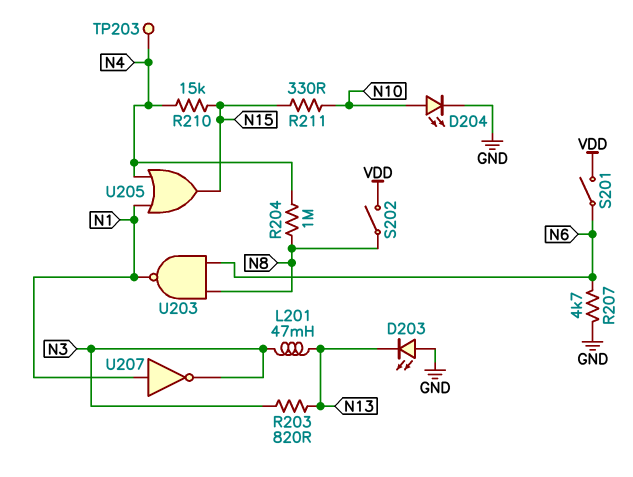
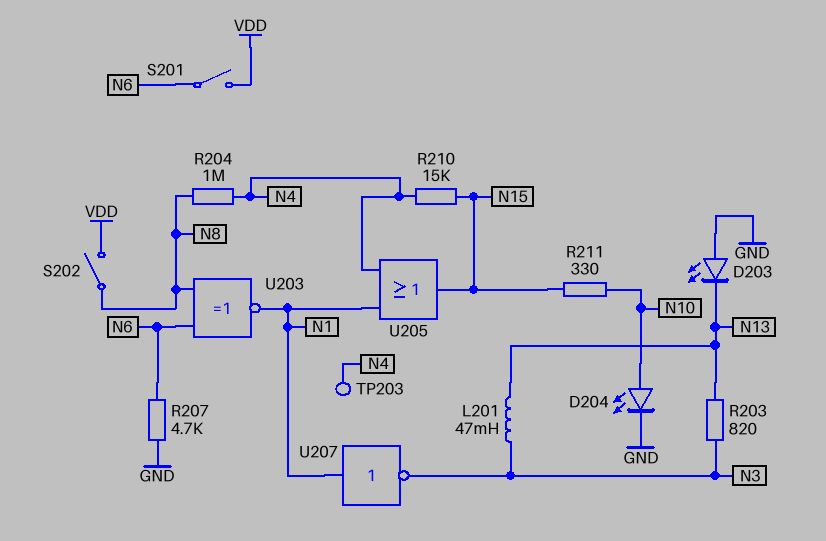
U203: NAND (in N6, in N8, out N1) -> XNOR (in N6, in N8, out N1)

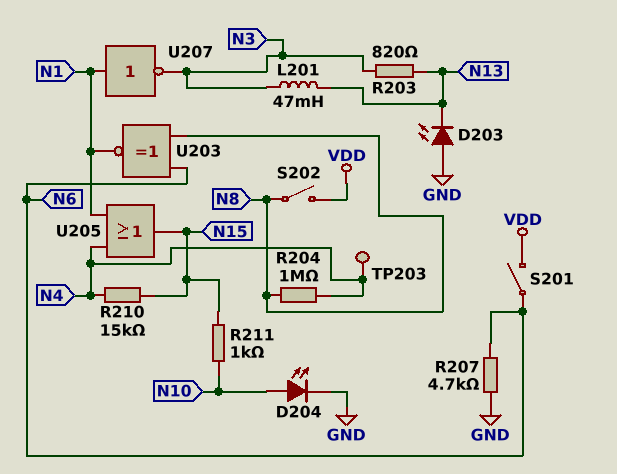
R211: 330 (N10, N15) -> 1k (N10, N15)

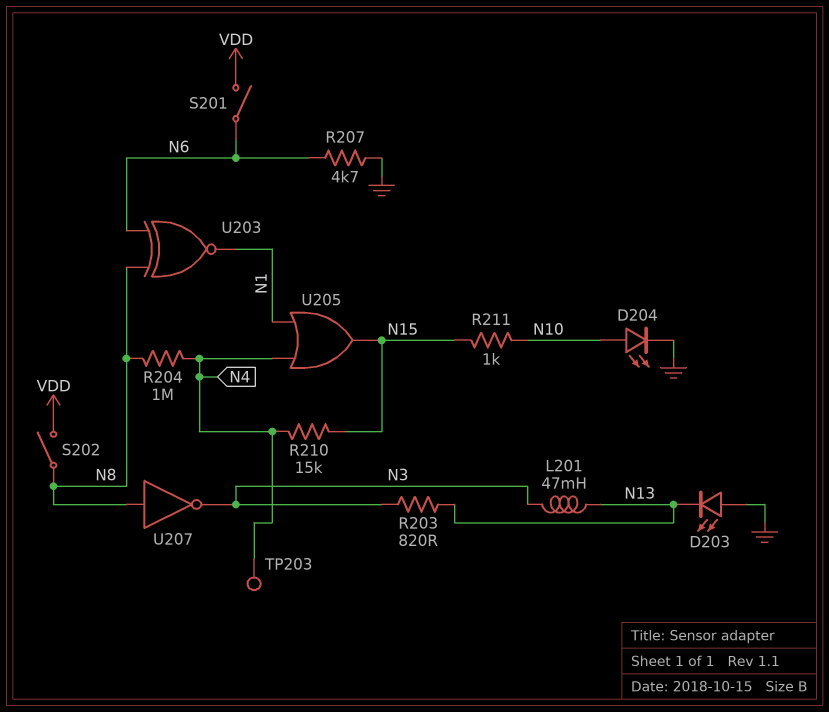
U207: NOT (in N1, out N3) -> NOT (in N8, out N3)

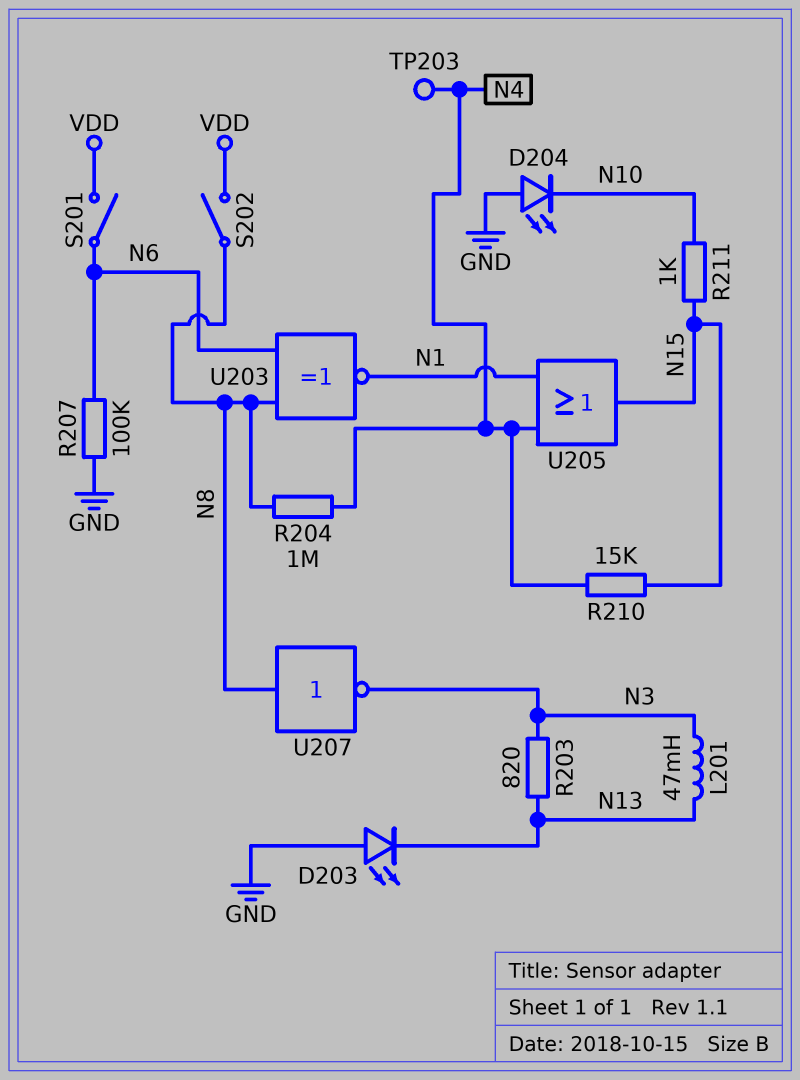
D204: LED (A N10, K GND) -> LED (A GND, K N10)
R207: 4.7k (GND, N6) -> 100k (GND, N6)

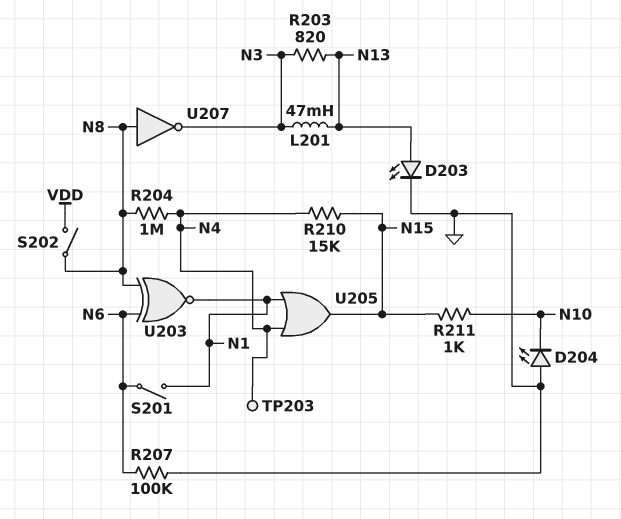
D203: LED (A GND, K N13) -> LED (A N13, K GND)
S201: switch (N6, VDD) -> switch (N1, N6)

